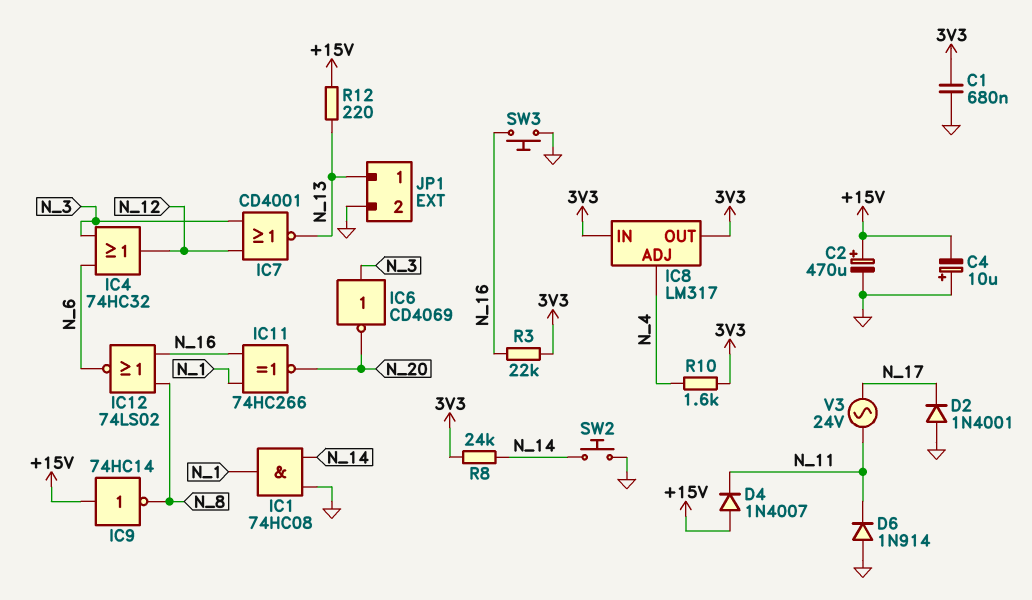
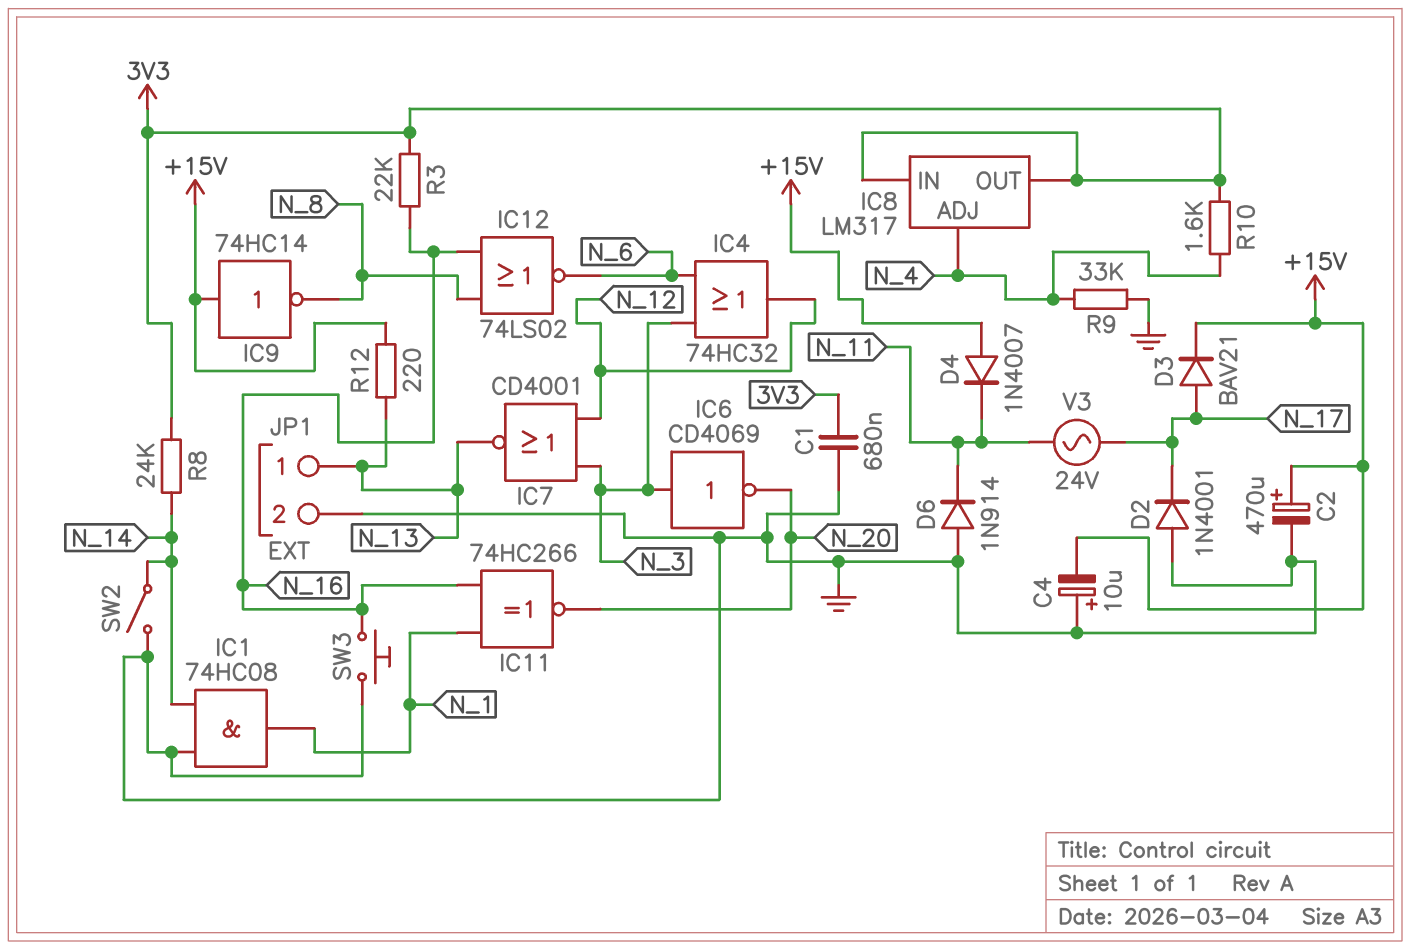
D3: none -> diode BAV21 (A N_17, K +15V)
R9: none -> 33k (GND, N_4)
SW2: button (GND, N_14) -> switch (GND, N_14)

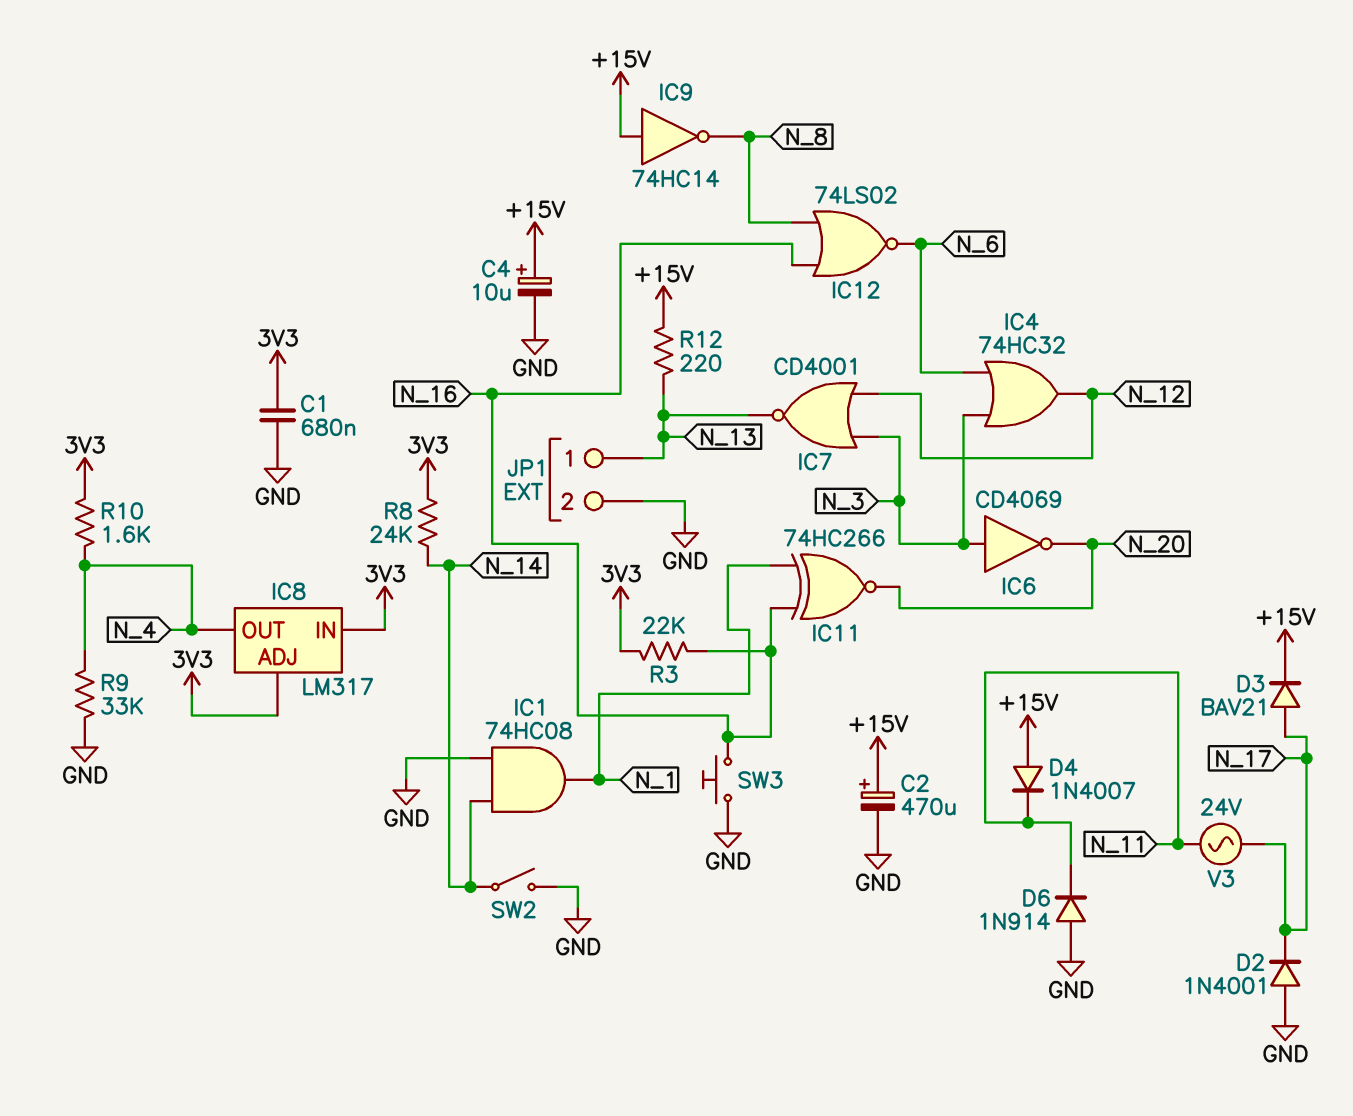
C4: 10uF (plus GND, minus +15V) -> 10uF (plus +15V, minus GND)
IC8 pin ADJ: N_4 -> 3V3
IC8 pin OUT: 3V3 -> N_4

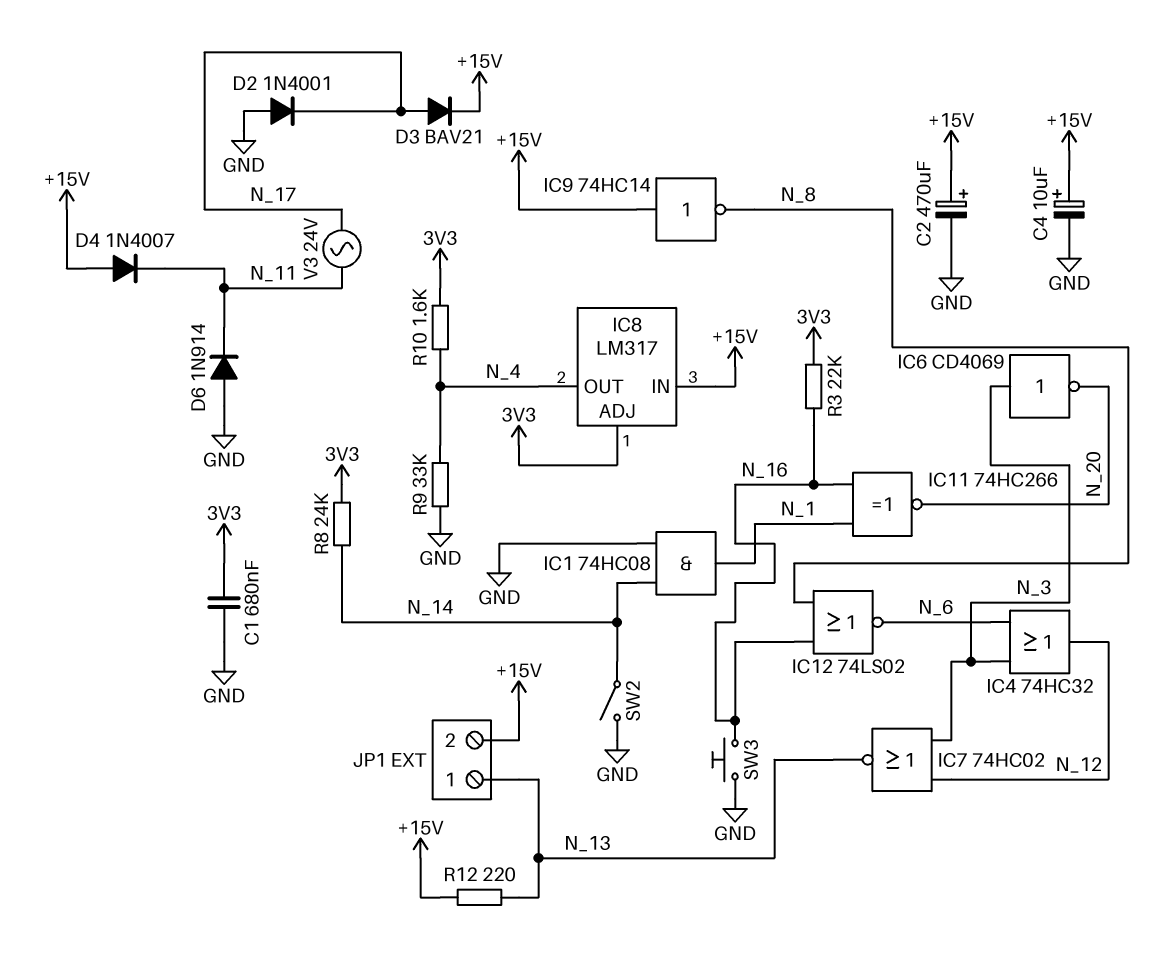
IC7: NOR CD4001 (in N_3, in N_12, out N_13) -> NOR 74HC02 (in N_3, in N_12, out N_13)
IC8 pin IN: 3V3 -> +15V
JP1 pin 2: GND -> +15V

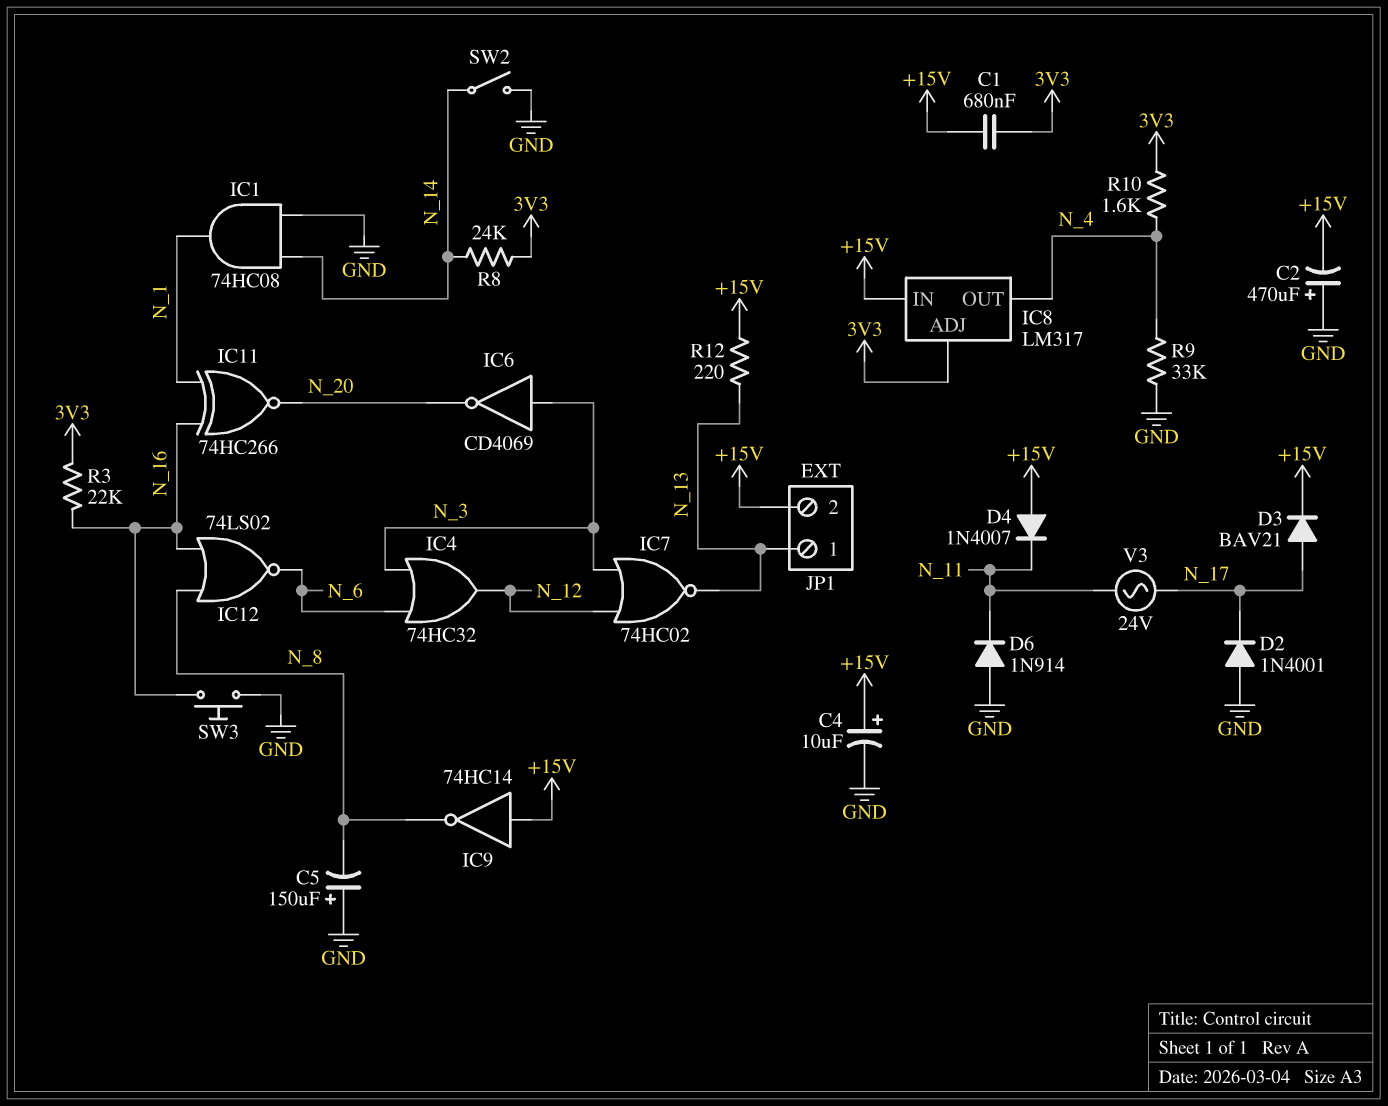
C1: 680nF (3V3, GND) -> 680nF (+15V, 3V3)
C2: 470uF (plus +15V, minus GND) -> 470uF (plus GND, minus +15V)
C5: none -> 150uF (plus GND, minus N_8)

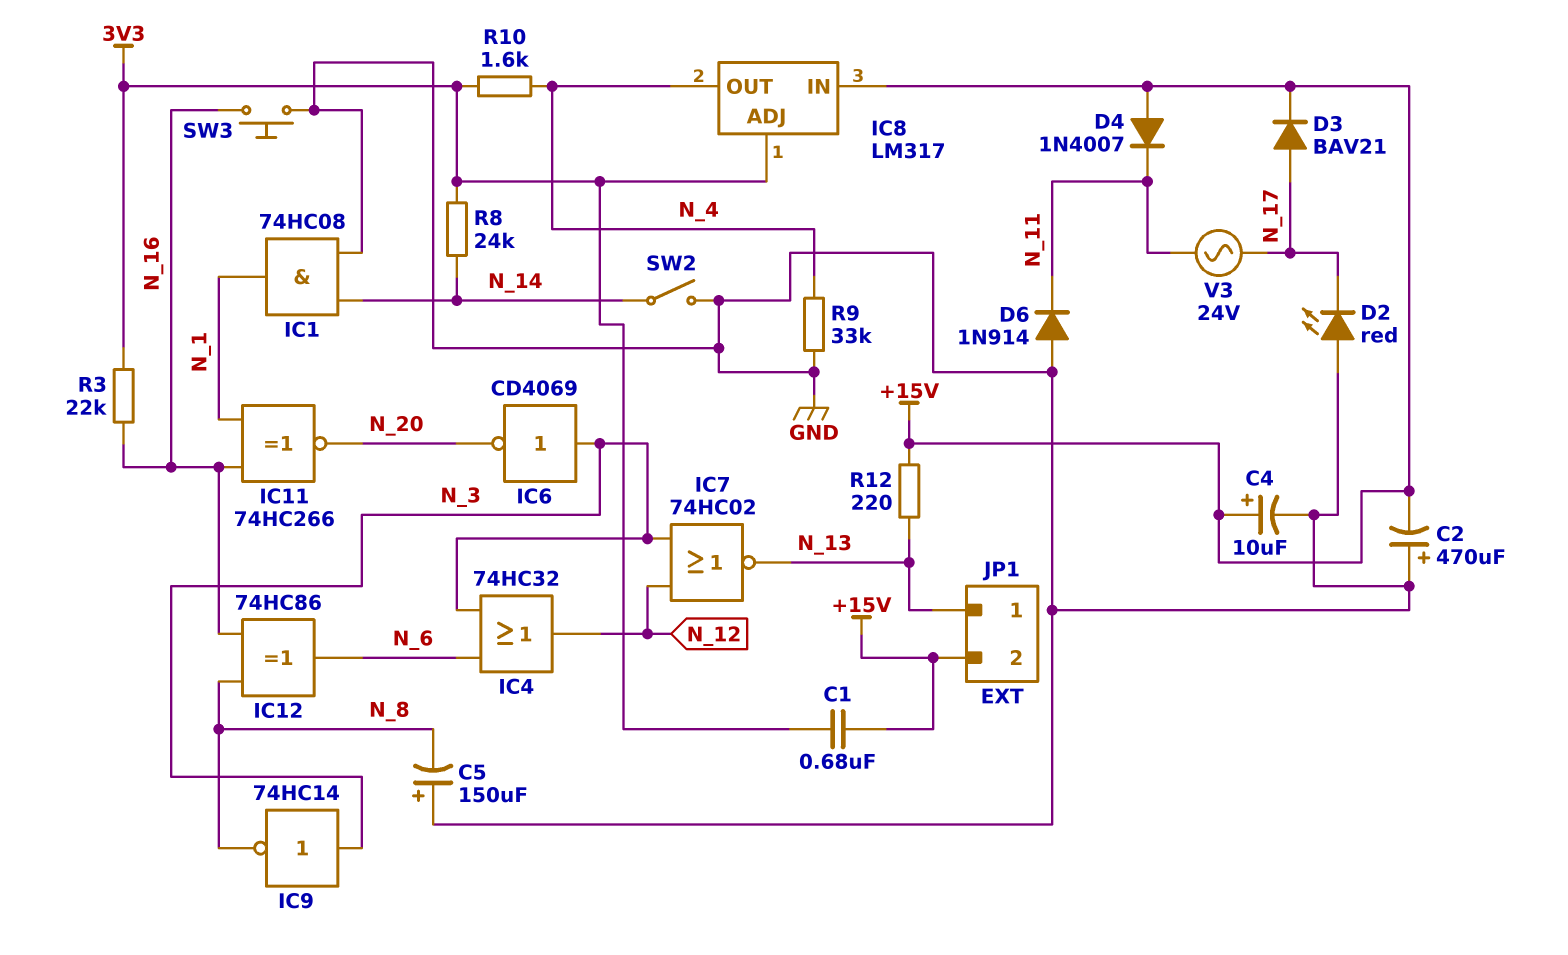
D2: diode 1N4001 (A GND, K N_17) -> LED red (A GND, K N_17)
IC9: NOT 74HC14 (in +15V, out N_8) -> NOT 74HC14 (in N_3, out N_8)
IC12: NOR 74LS02 (in N_8, in N_16, out N_6) -> XOR 74HC86 (in N_8, in N_16, out N_6)

